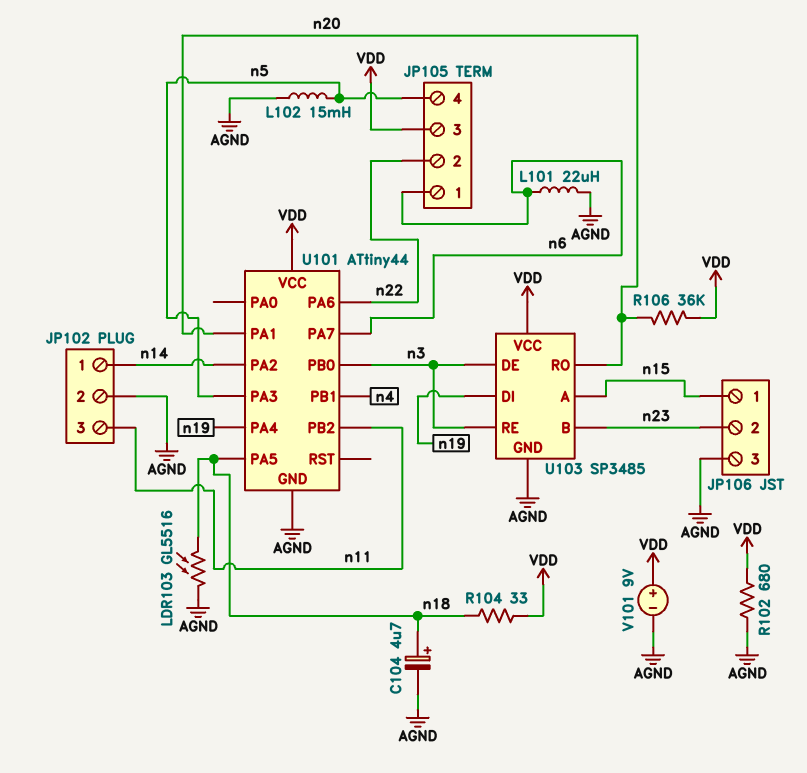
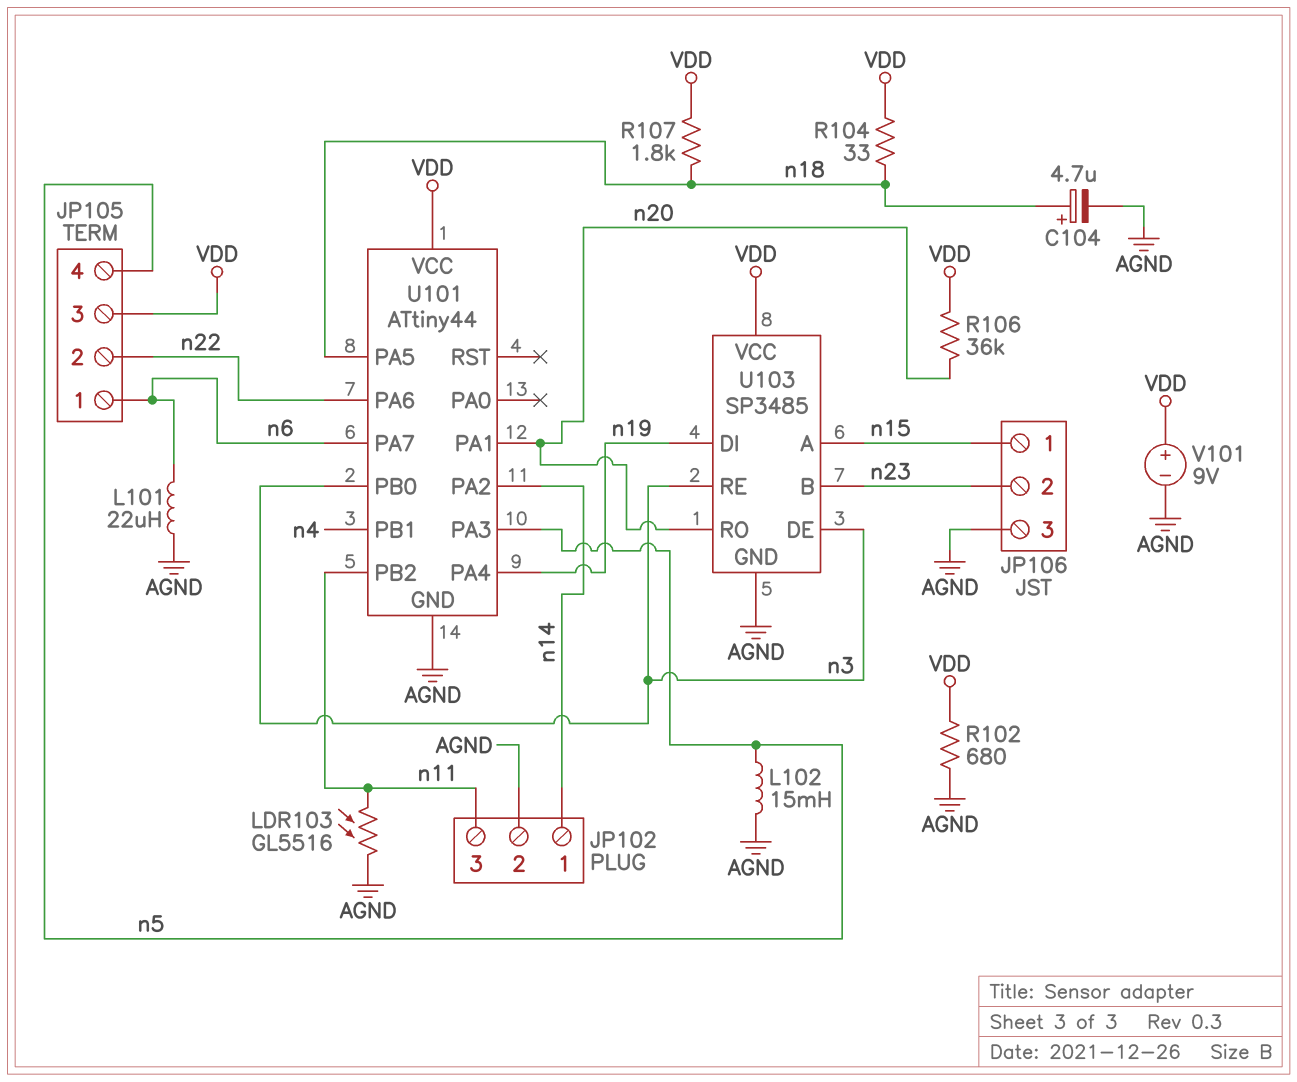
LDR103: GL5516 (AGND, n18) -> GL5516 (AGND, n11)
R107: none -> 1.8k (VDD, n18)

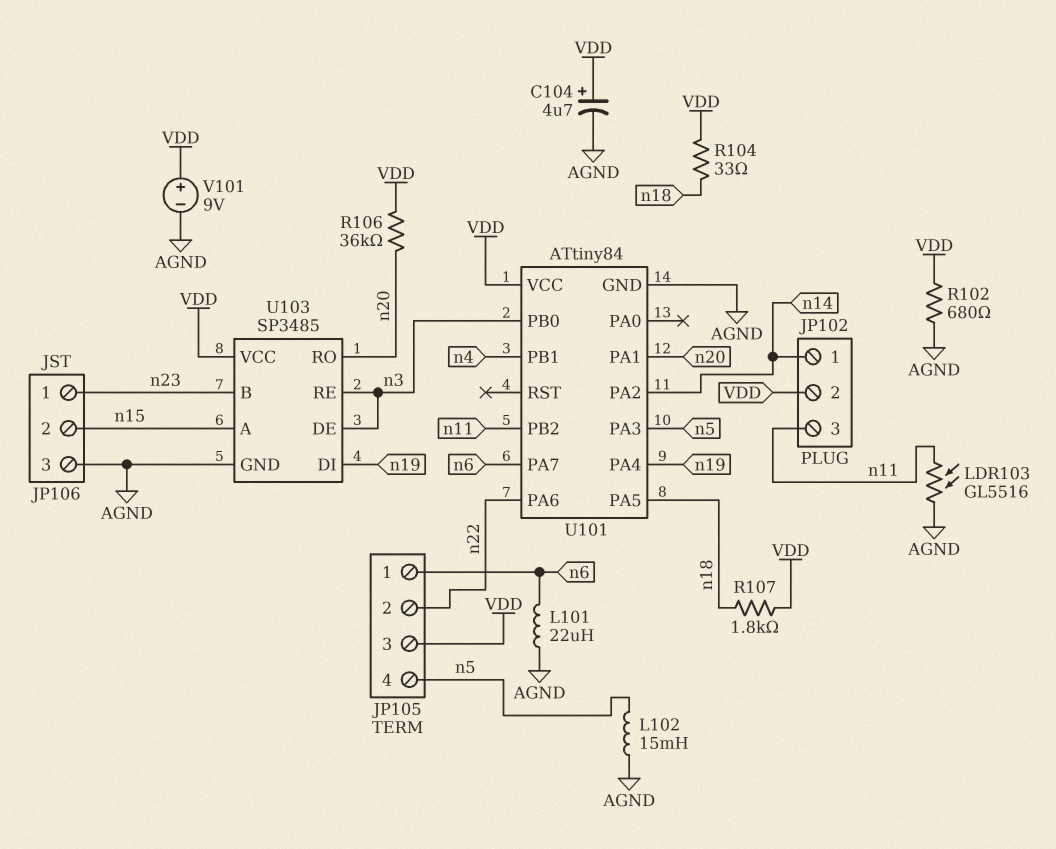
C104: 4.7uF (plus n18, minus AGND) -> 4.7uF (plus VDD, minus AGND)
JP102 pin 2: AGND -> VDD
JP106 pin 1: n15 -> n23
JP106 pin 2: n23 -> n15
U101: ATtiny44 -> ATtiny84

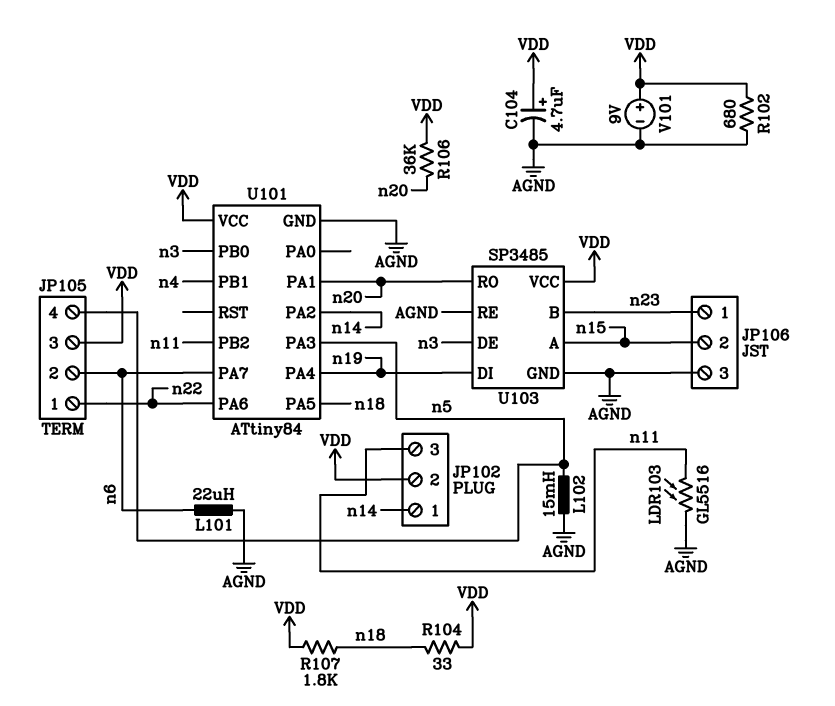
JP105 pin 1: n6 -> n22
JP105 pin 2: n22 -> n6
U103 pin RE: n3 -> AGND

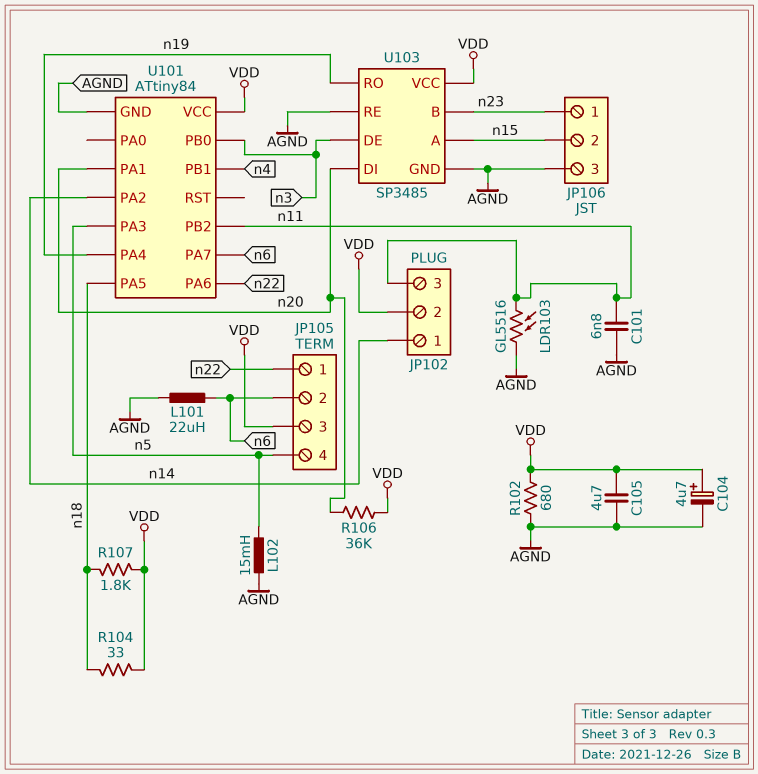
C101: none -> 6.8nF (AGND, n11)
C105: none -> 4.7uF (AGND, VDD)
U103 pin DI: n19 -> n20
U103 pin RO: n20 -> n19
V101: 9V (plus VDD, minus AGND) -> none

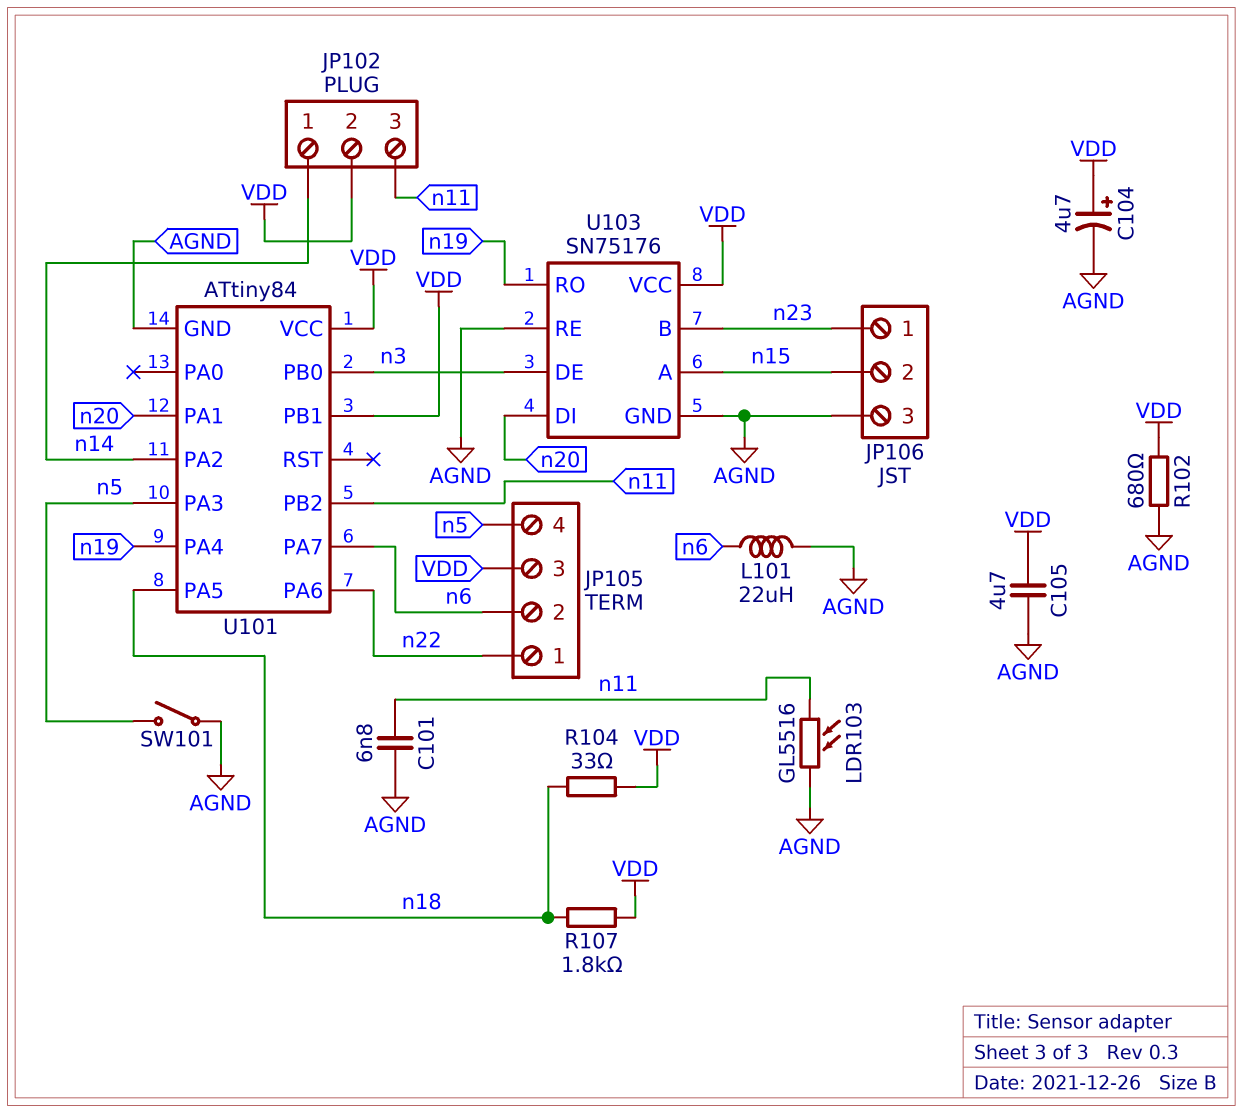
L102: 15mH (AGND, n5) -> none
R106: 36k (VDD, n20) -> none
SW101: none -> switch (AGND, n5)
U101 pin PB1: n4 -> VDD
U103: SP3485 -> SN75176

